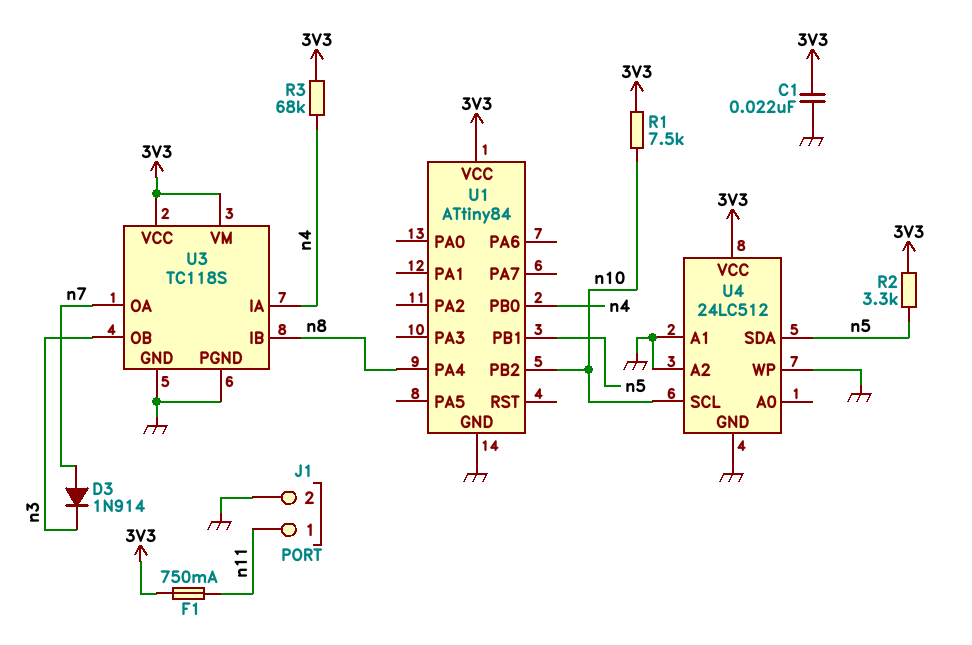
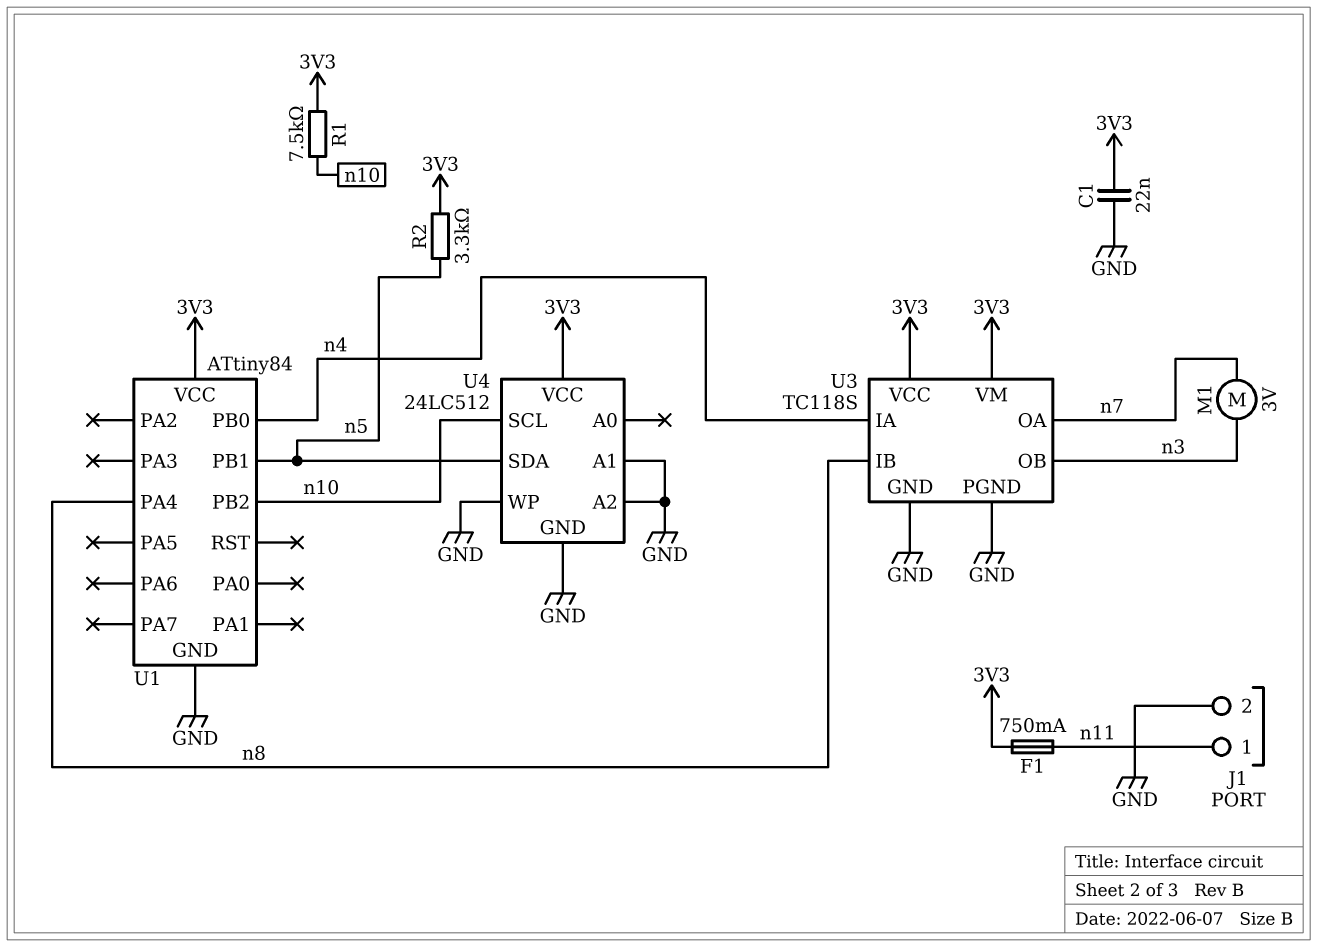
D3: diode 1N914 (A n7, K n3) -> none
M1: none -> motor 3V (n3, n7)
R3: 68k (3V3, n4) -> none

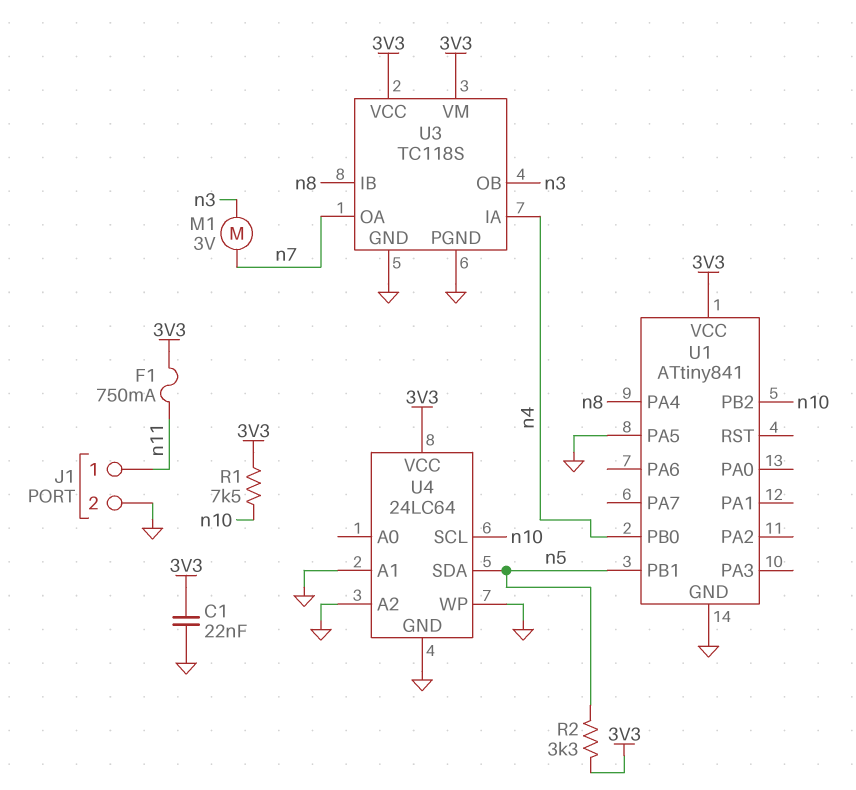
U1: ATtiny84 -> ATtiny841
U1 pin PA5: none -> GND
U4: 24LC512 -> 24LC64

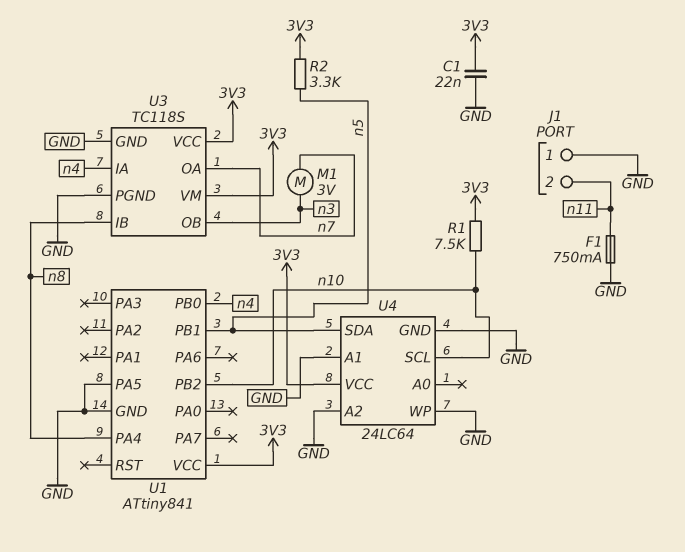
F1: 750mA (3V3, n11) -> 750mA (GND, n11)
J1 pin 1: n11 -> GND
J1 pin 2: GND -> n11

